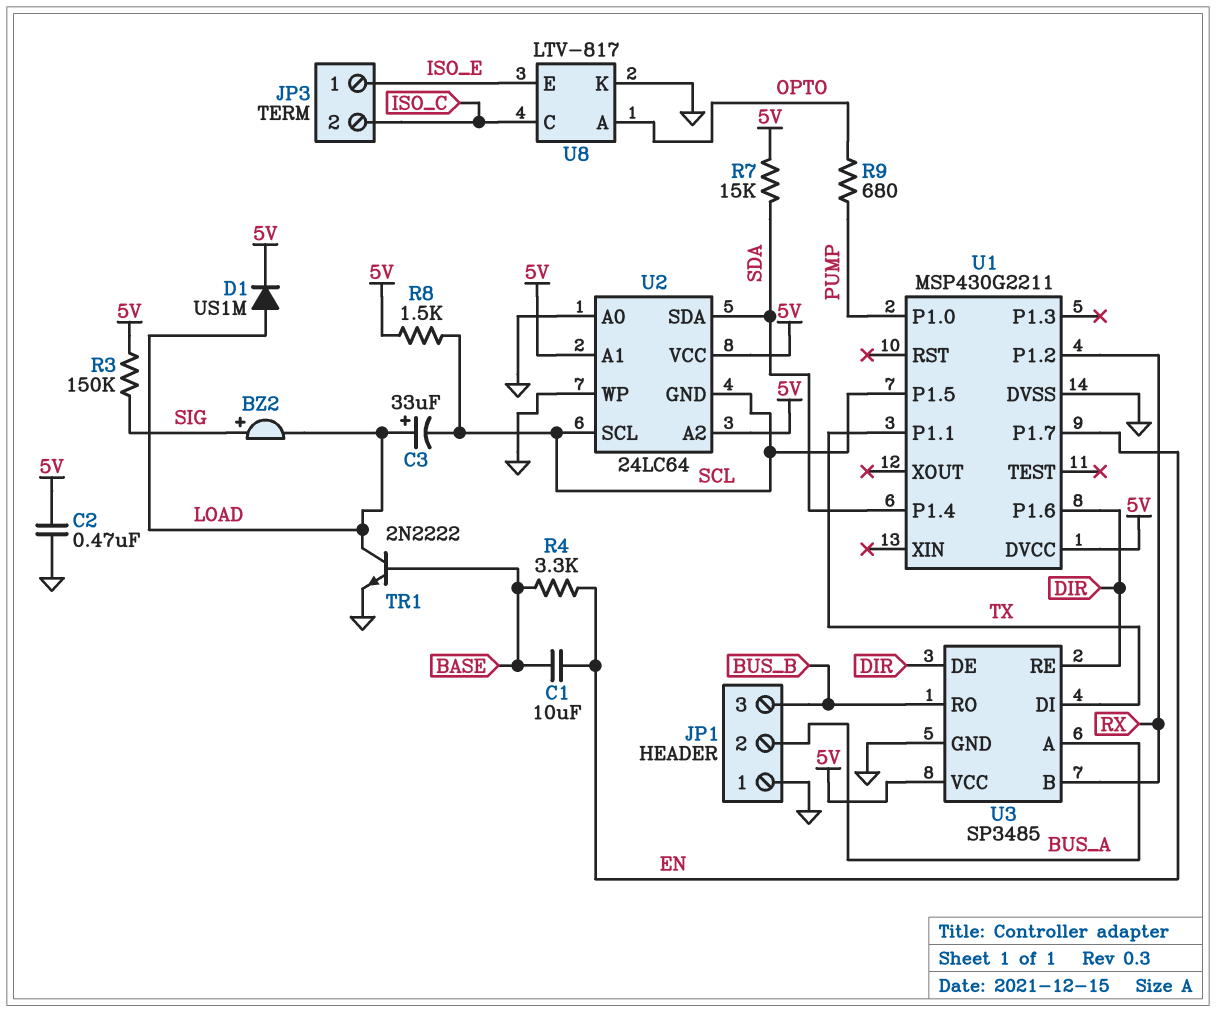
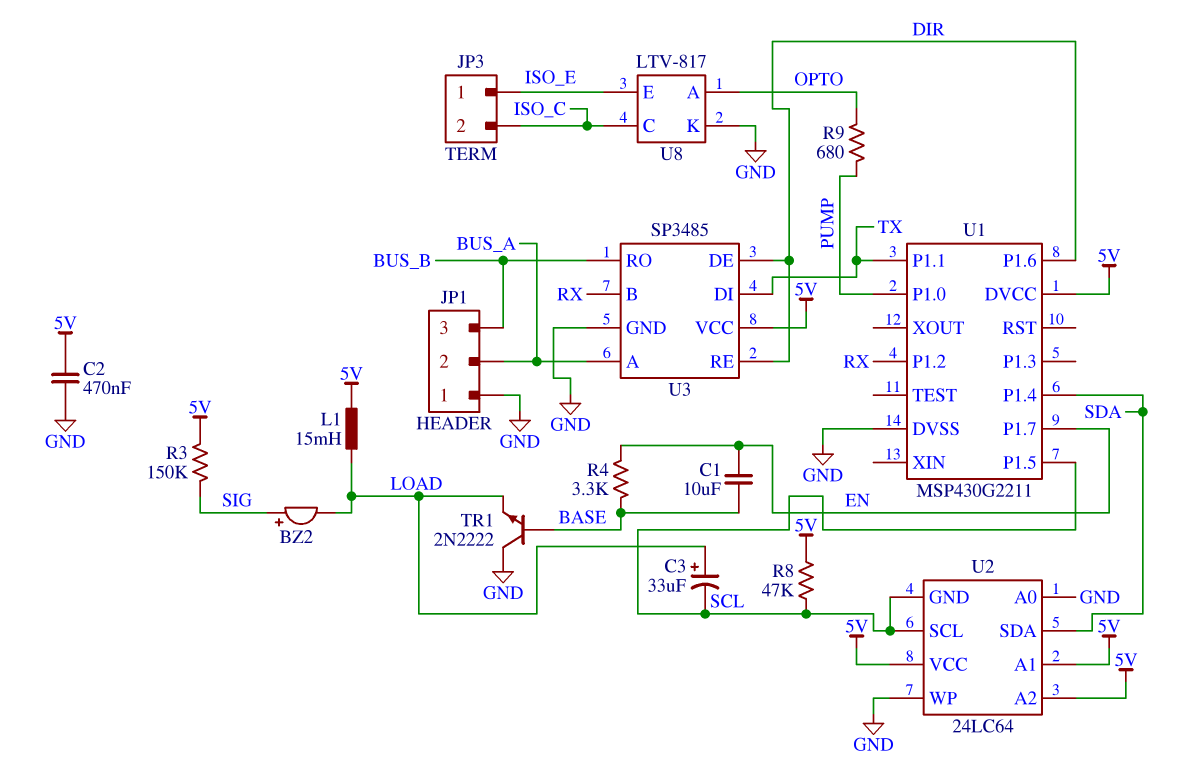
D1: diode US1M (A LOAD, K 5V) -> none
L1: none -> 15mH (5V, LOAD)
R7: 15k (5V, SDA) -> none
R8: 1.5k (5V, SCL) -> 47k (5V, SCL)
TR1: NPN 2N2222 (B BASE, C LOAD, E GND) -> NPN 2N2222 (B BASE, C GND, E LOAD)

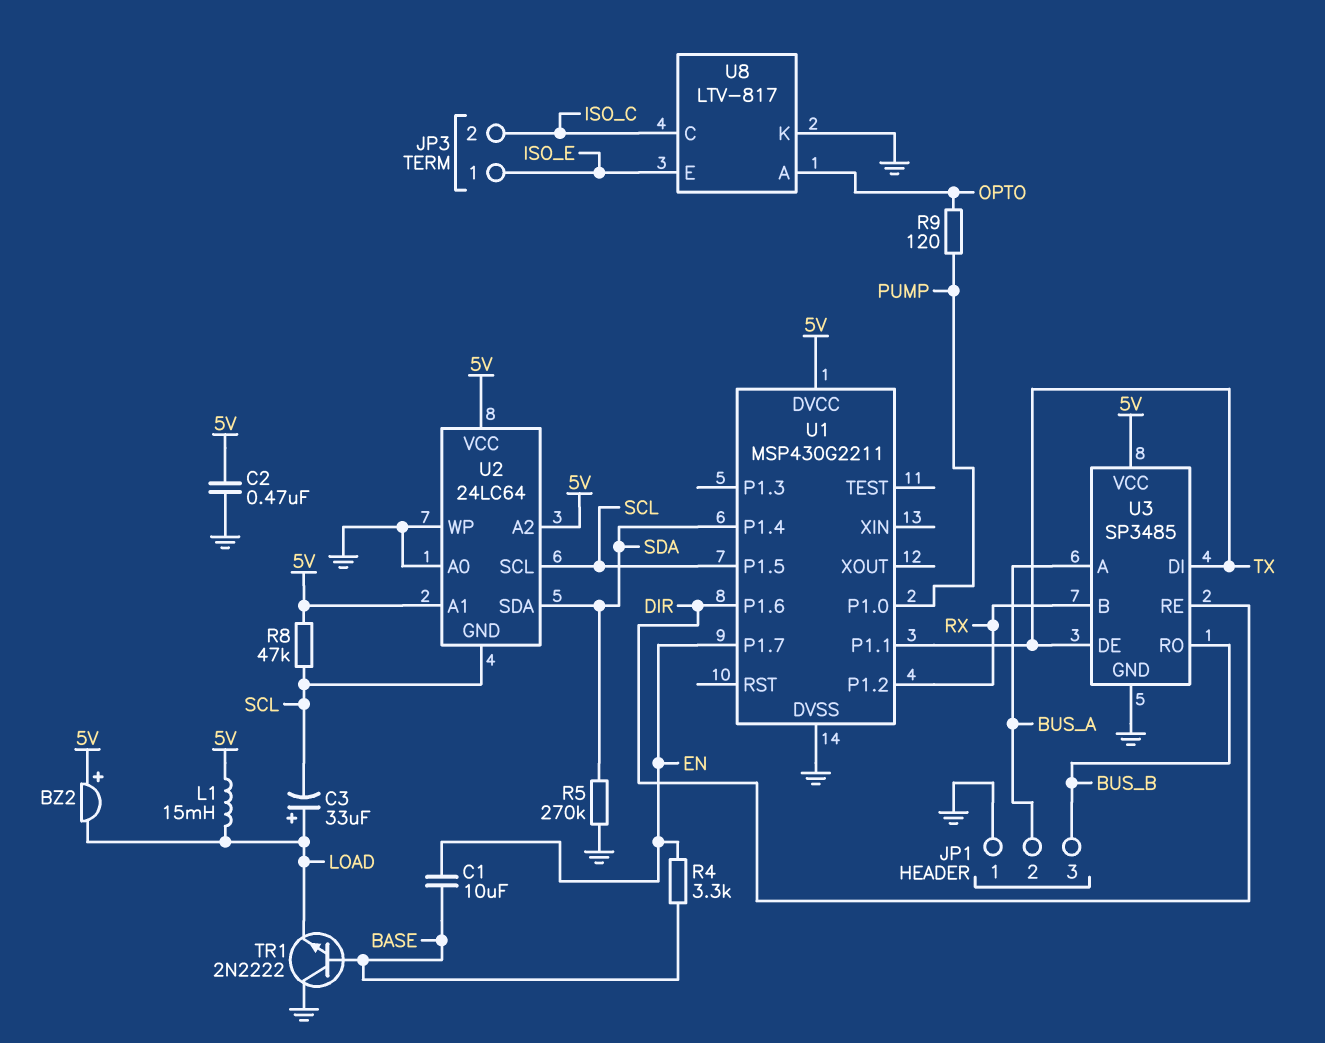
BZ2: buzzer (plus SIG, minus LOAD) -> buzzer (plus 5V, minus LOAD)
R3: 150k (5V, SIG) -> none
R5: none -> 270k (GND, SDA)
R9: 680 (OPTO, PUMP) -> 120 (OPTO, PUMP)
U3 pin DE: DIR -> TX

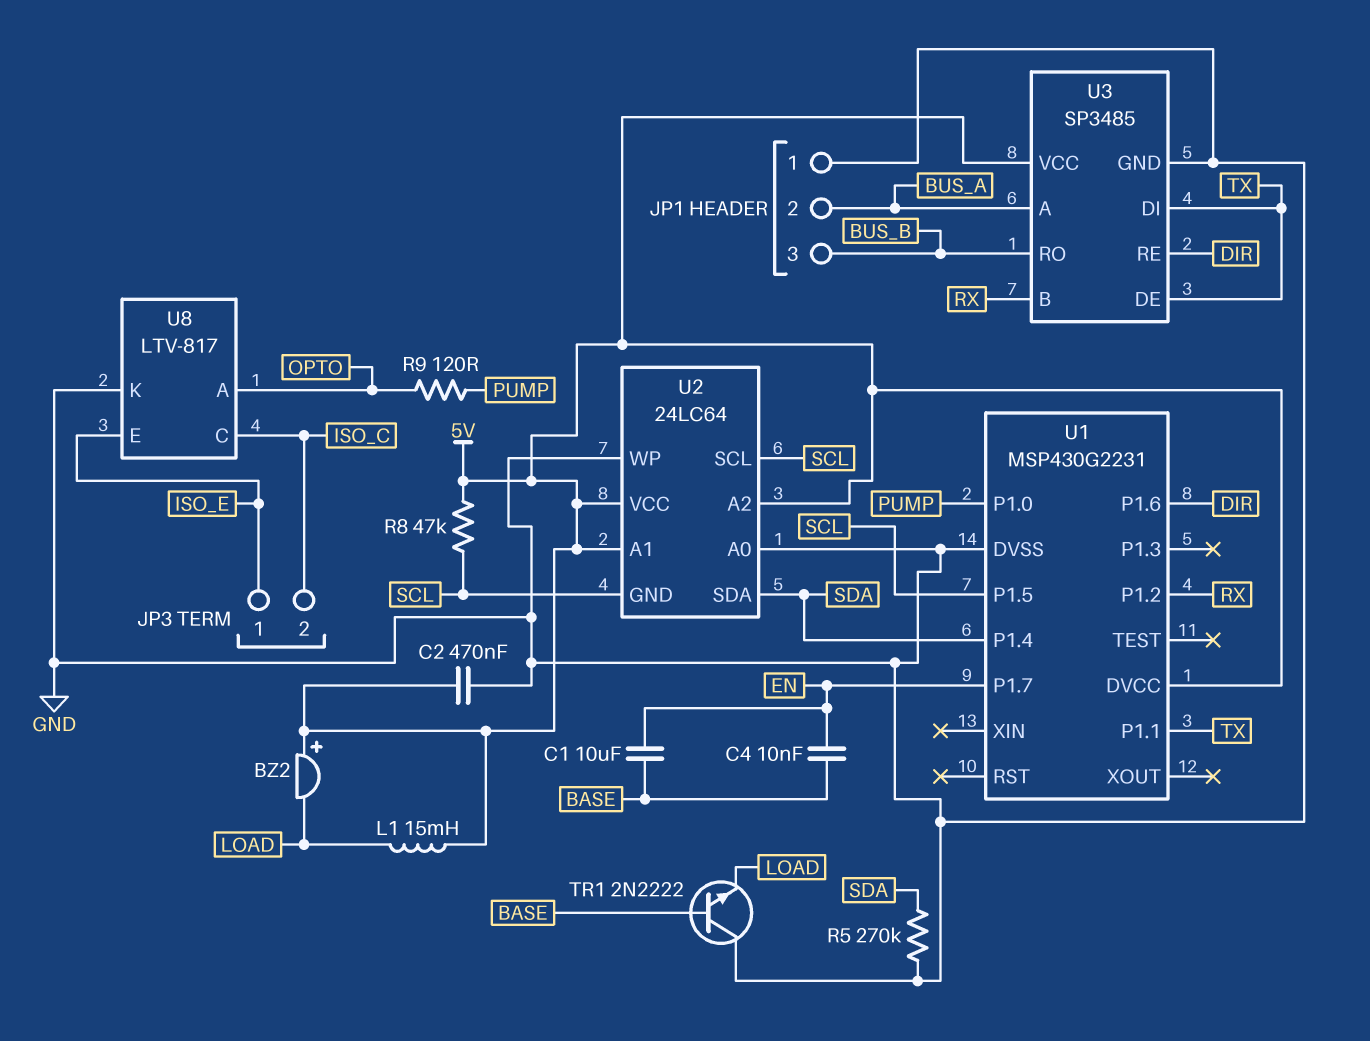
C3: 33uF (plus LOAD, minus SCL) -> none
C4: none -> 10nF (BASE, EN)
R4: 3.3k (BASE, EN) -> none
U1: MSP430G2211 -> MSP430G2231

